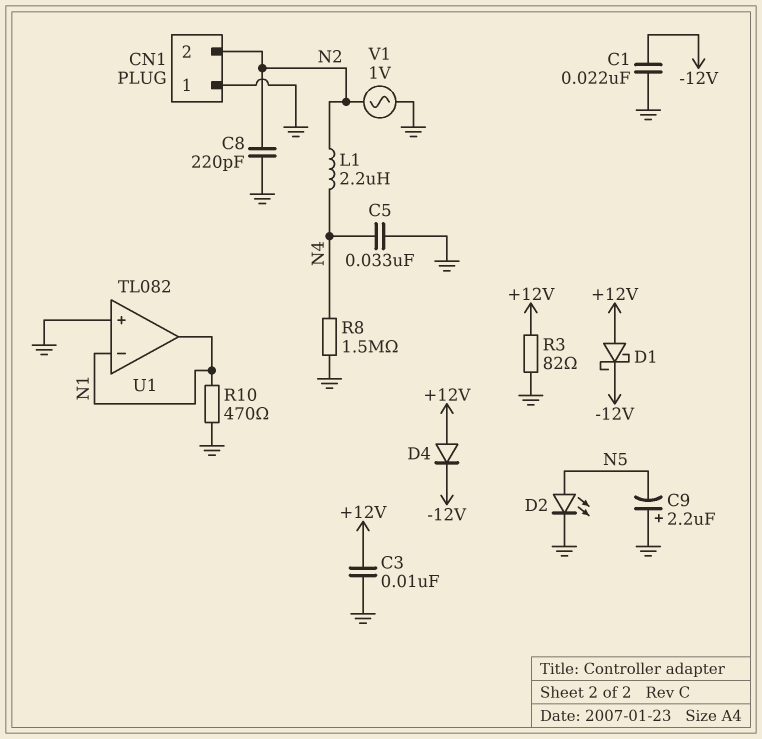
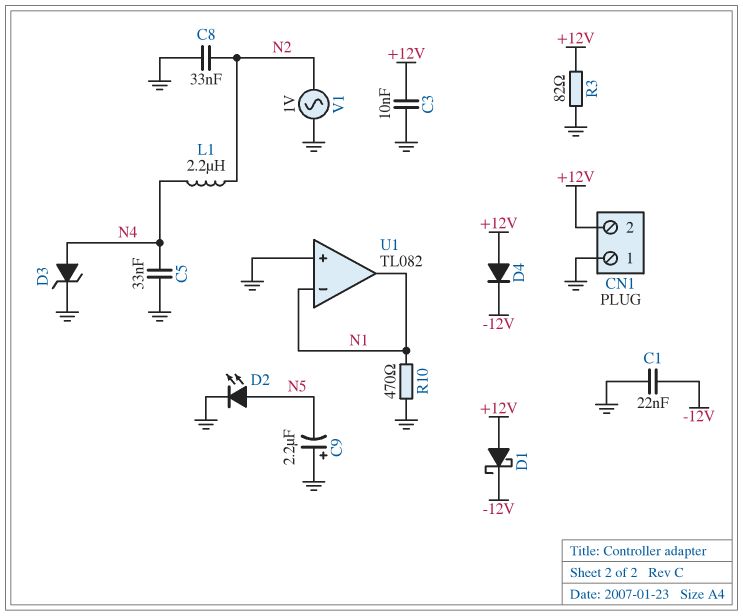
C8: 220pF (GND, N2) -> 33nF (GND, N2)
CN1 pin 2: N2 -> +12V
D3: none -> zener (A N4, K GND)
R8: 1.5M (GND, N4) -> none

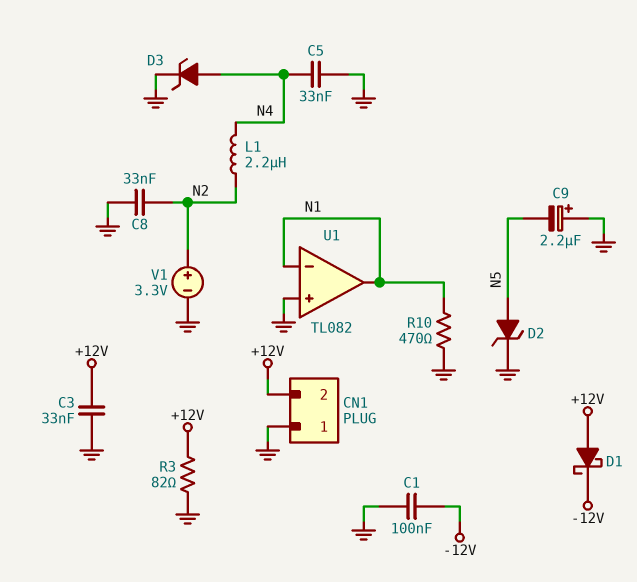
C1: 22nF (-12V, GND) -> 100nF (-12V, GND)
C3: 10nF (+12V, GND) -> 33nF (+12V, GND)
D2: LED (A N5, K GND) -> zener (A N5, K GND)
D4: diode (A +12V, K -12V) -> none
V1: AC 1V (GND, N2) -> 3.3V (plus N2, minus GND)

